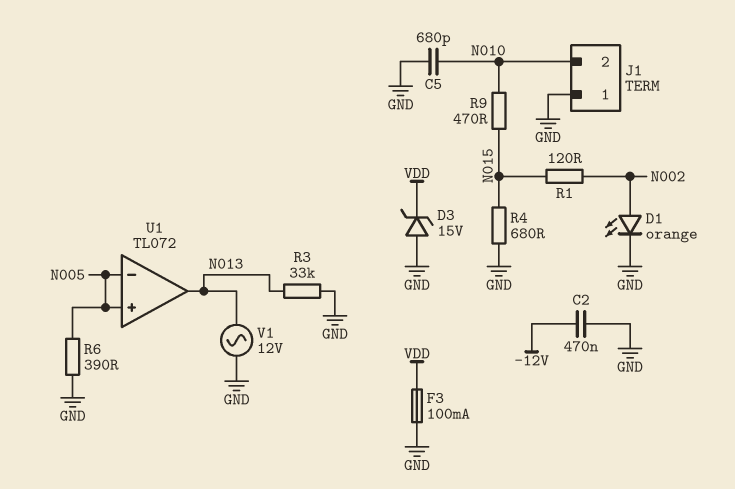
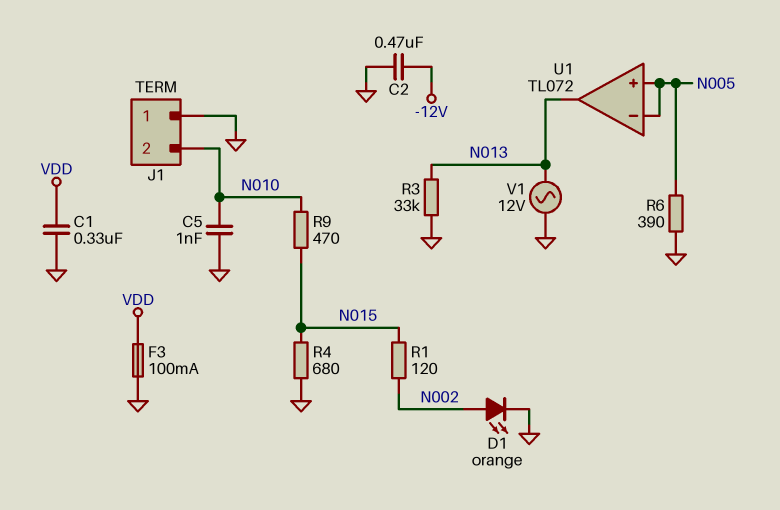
C1: none -> 330nF (GND, VDD)
C5: 680pF (GND, N010) -> 1nF (GND, N010)
D3: zener 15V (A GND, K VDD) -> none

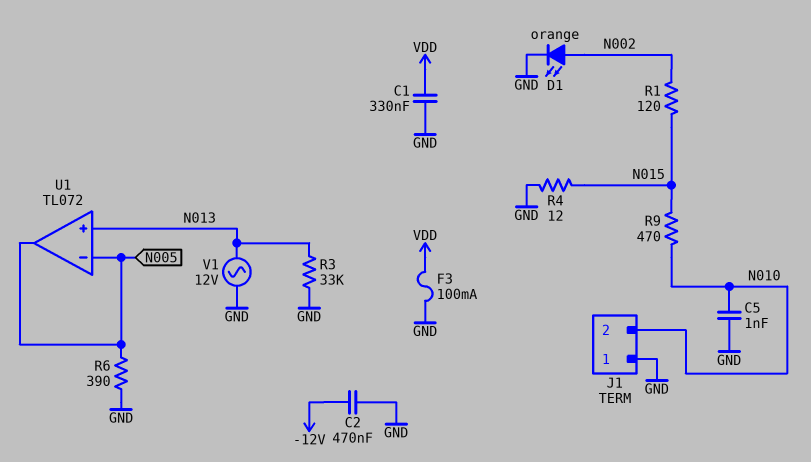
R4: 680 (GND, N015) -> 12 (GND, N015)
U1 pin in+: N005 -> N013
U1 pin out: N013 -> N005

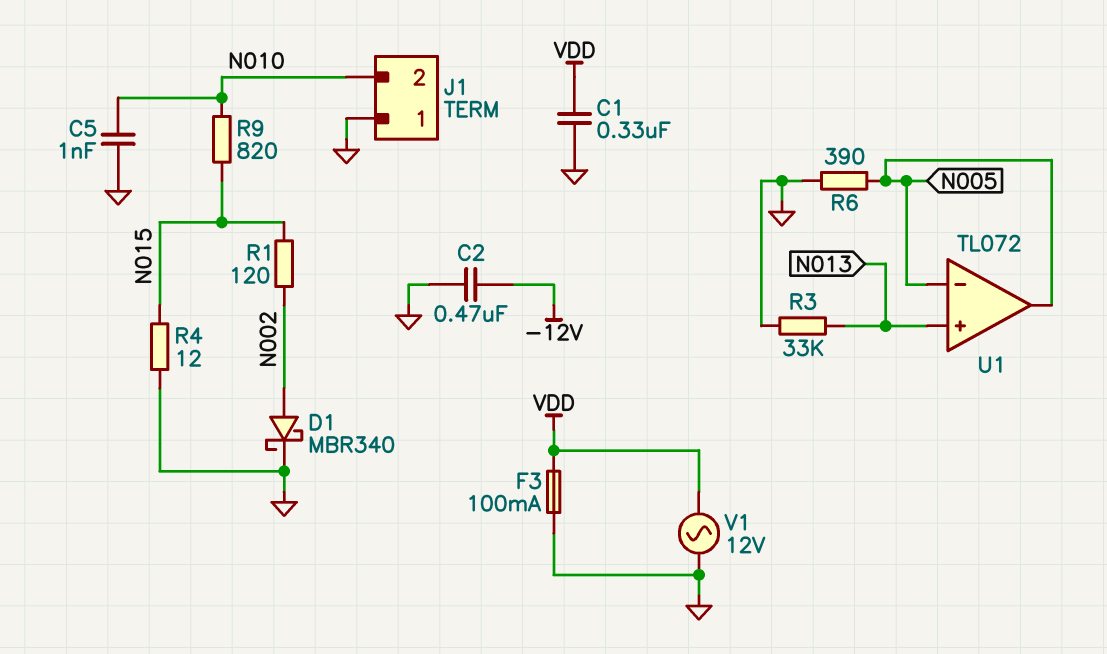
D1: LED orange (A N002, K GND) -> schottky MBR340 (A N002, K GND)
R9: 470 (N010, N015) -> 820 (N010, N015)
V1: AC 12V (GND, N013) -> AC 12V (GND, VDD)

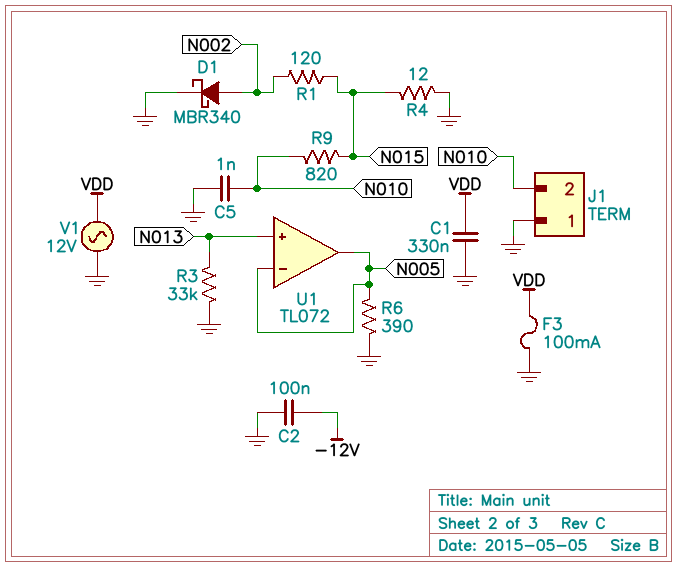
C2: 470nF (-12V, GND) -> 100nF (-12V, GND)

